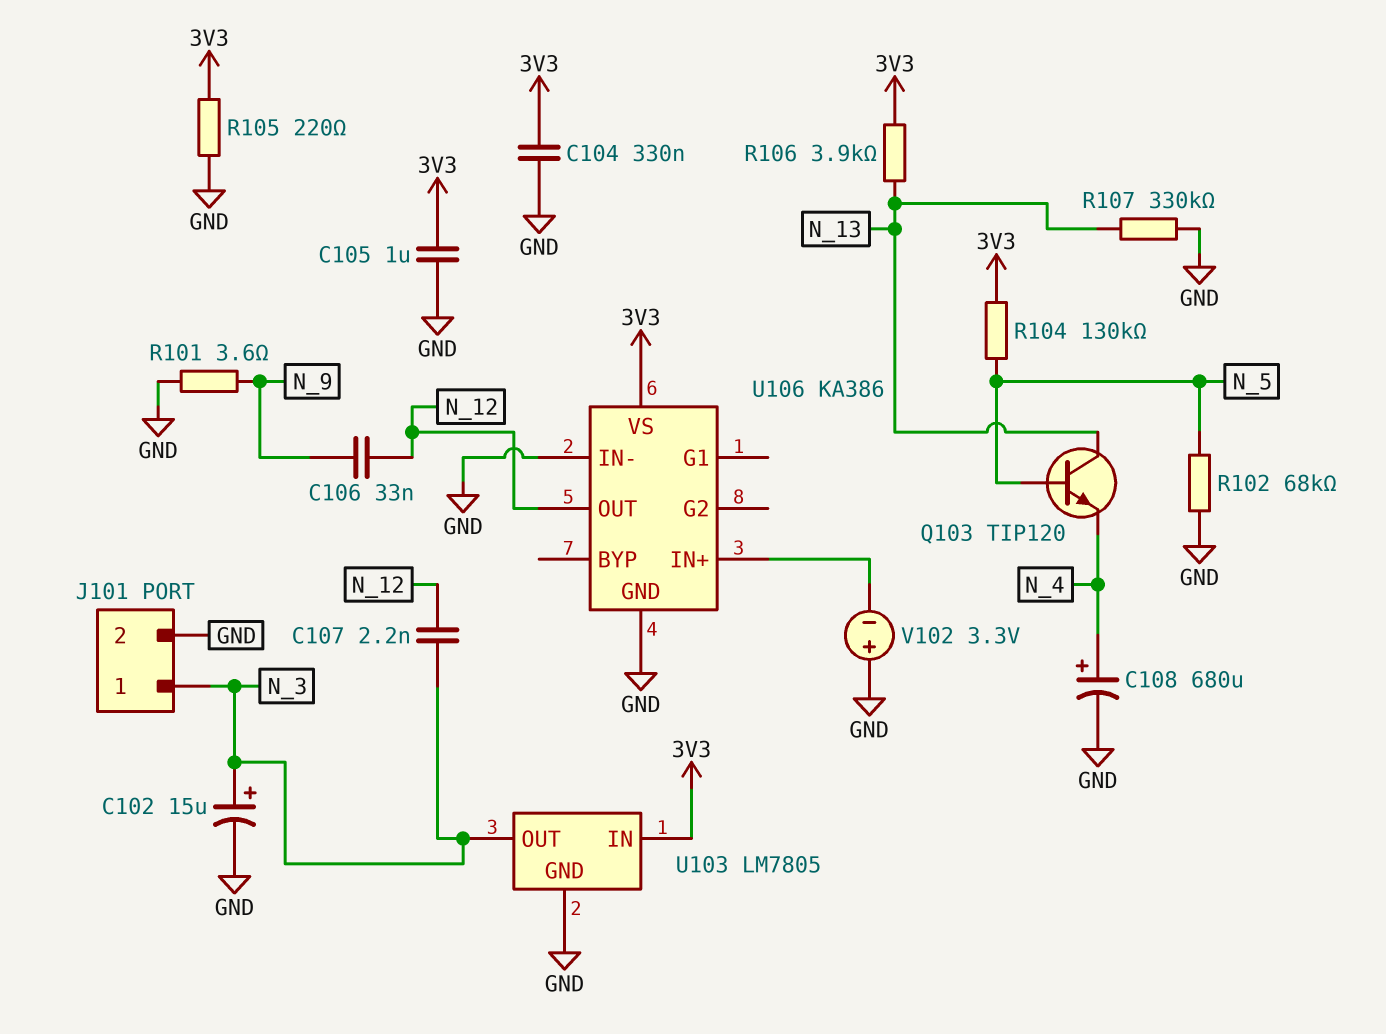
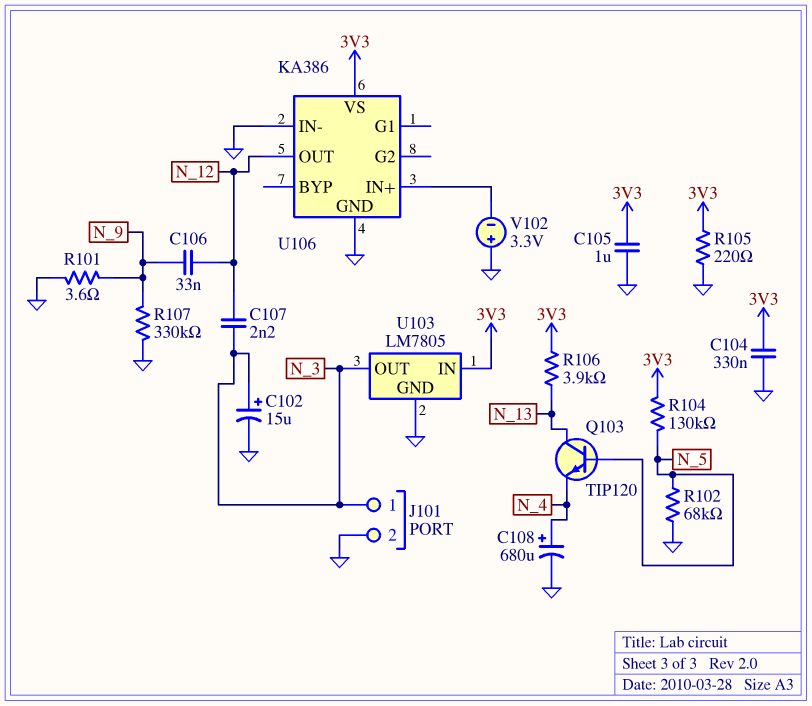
R107: 330k (GND, N_13) -> 330k (GND, N_9)

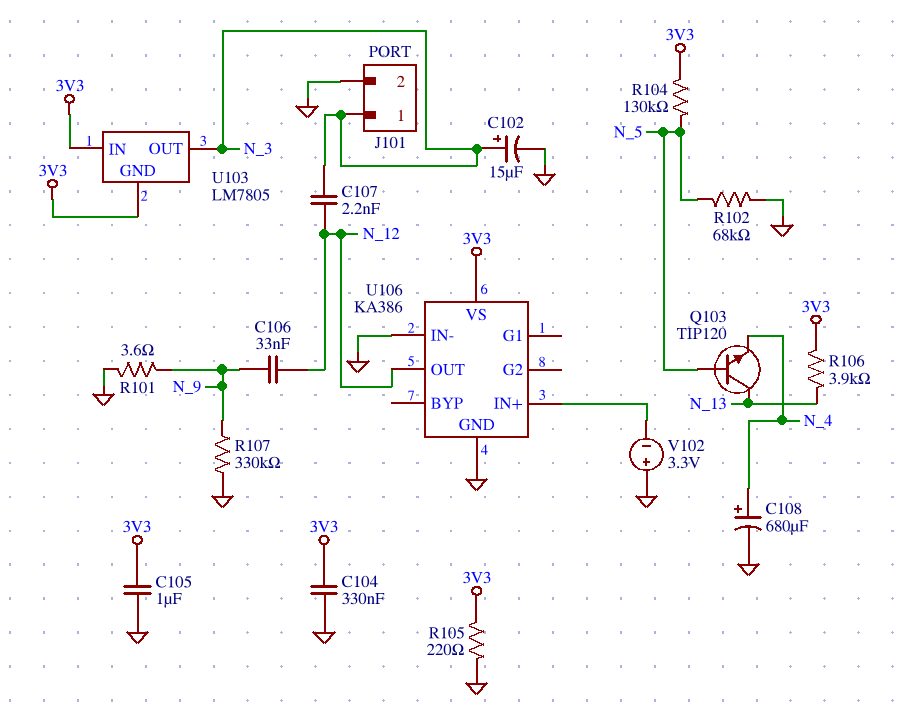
U103 pin GND: GND -> 3V3

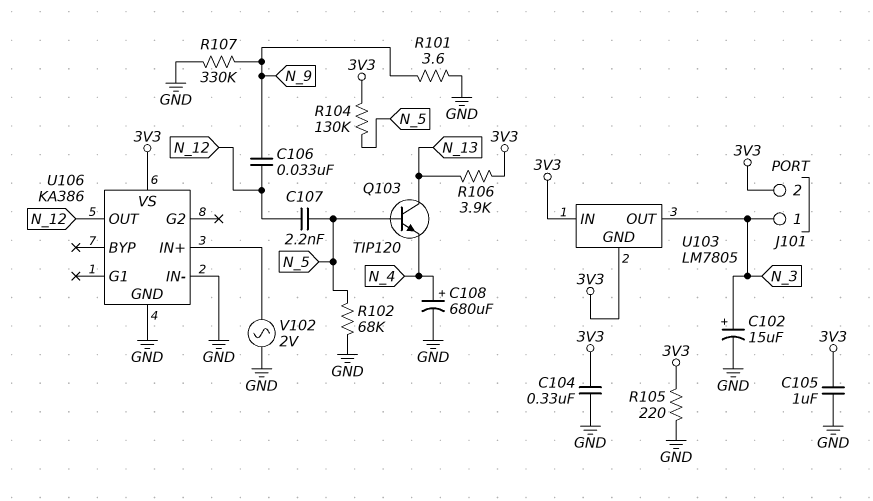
C107: 2.2nF (N_3, N_12) -> 2.2nF (N_5, N_12)
J101 pin 2: GND -> 3V3
V102: 3.3V (plus GND, minus U106/IN+) -> AC 2V (GND, U106/IN+)

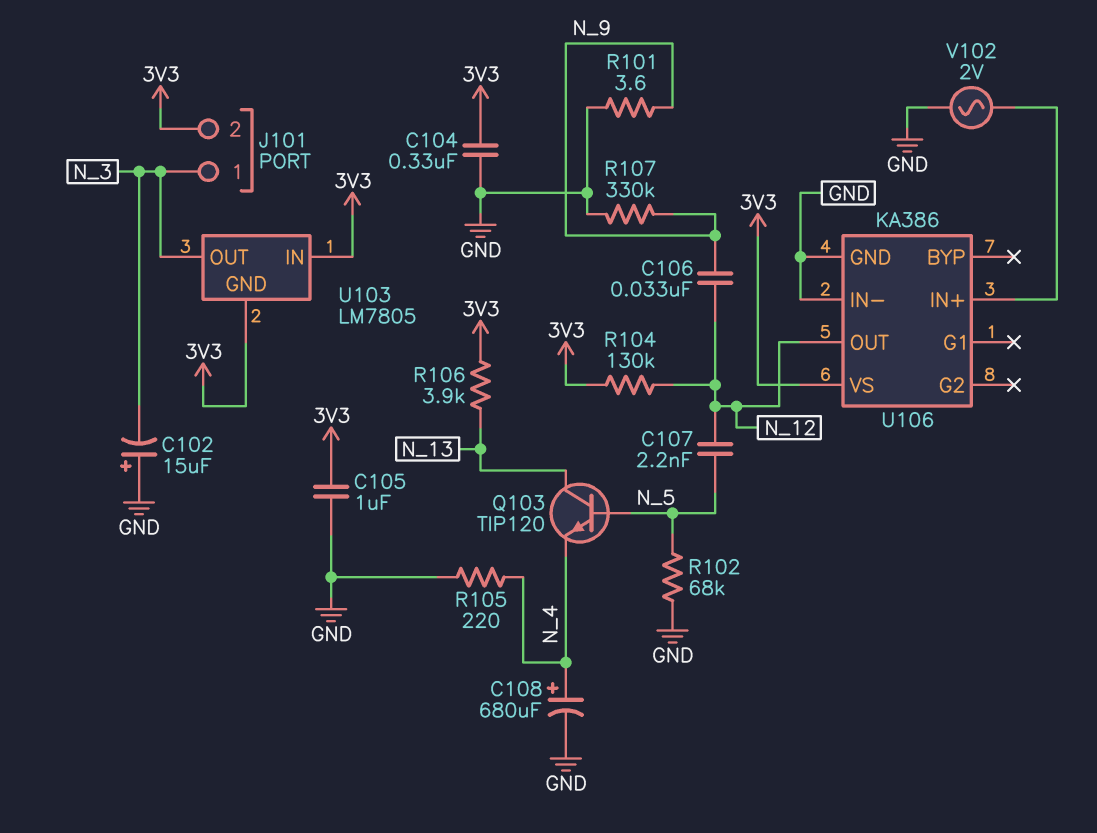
C102: 15uF (plus N_3, minus GND) -> 15uF (plus GND, minus N_3)
R104: 130k (3V3, N_5) -> 130k (3V3, N_12)
R105: 220 (3V3, GND) -> 220 (GND, N_4)

